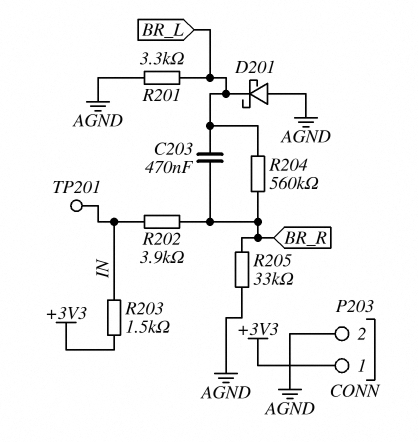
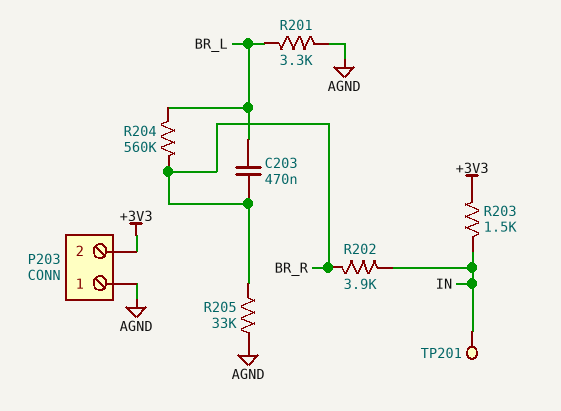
D201: schottky (A AGND, K BR_L) -> none
P203 pin 1: +3V3 -> AGND
P203 pin 2: AGND -> +3V3

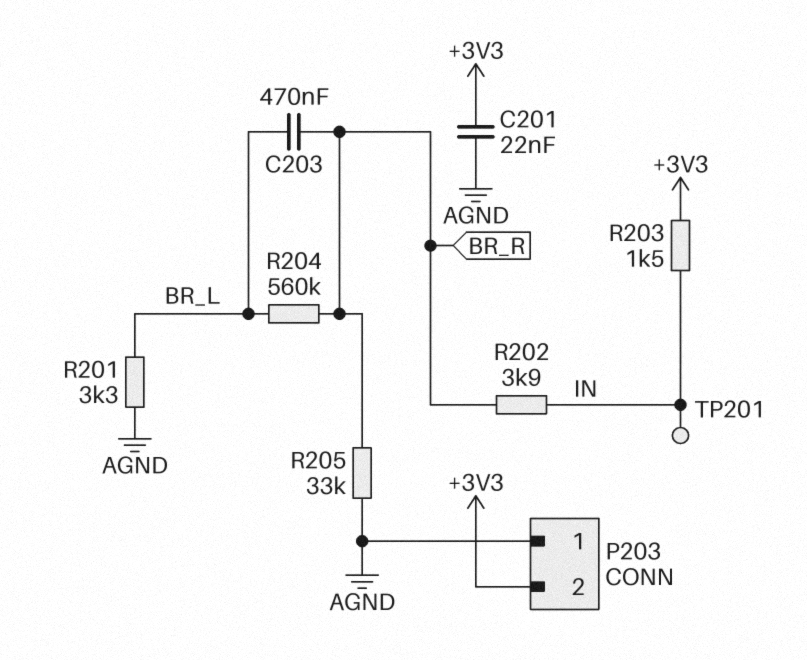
C201: none -> 22nF (+3V3, AGND)

